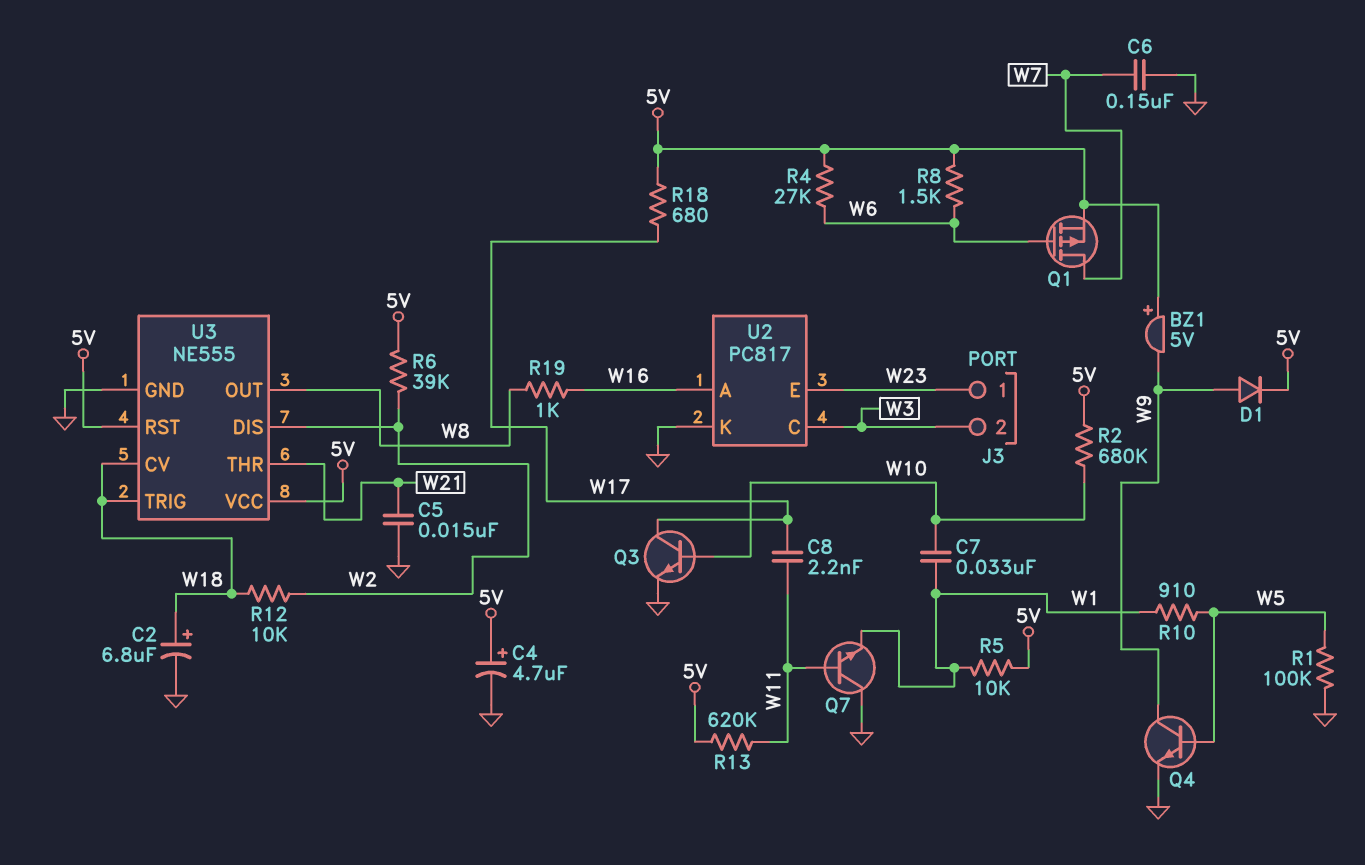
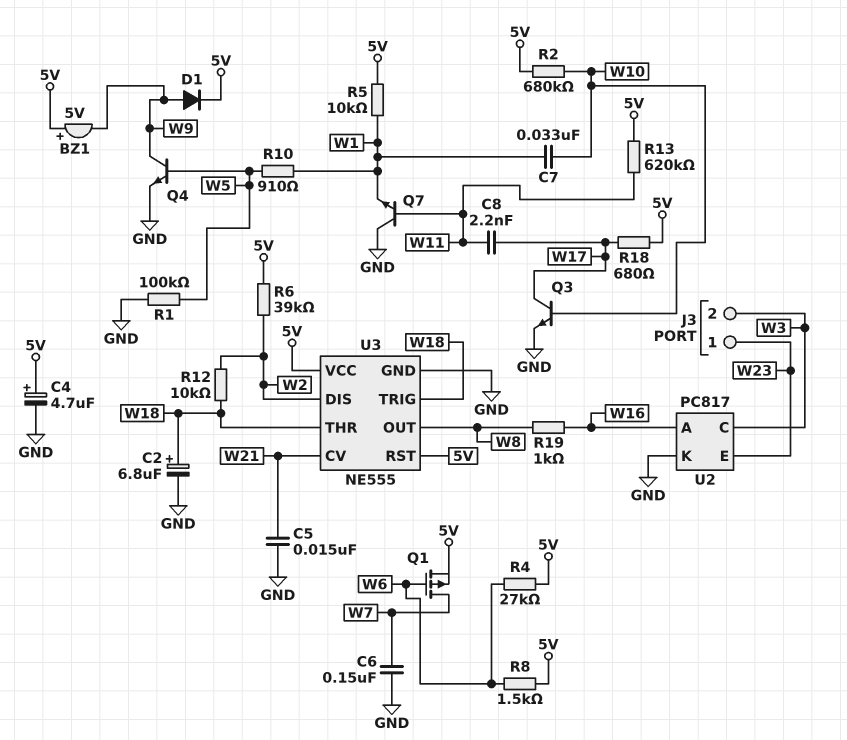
U3 pin CV: W18 -> W21
U3 pin THR: W21 -> W18

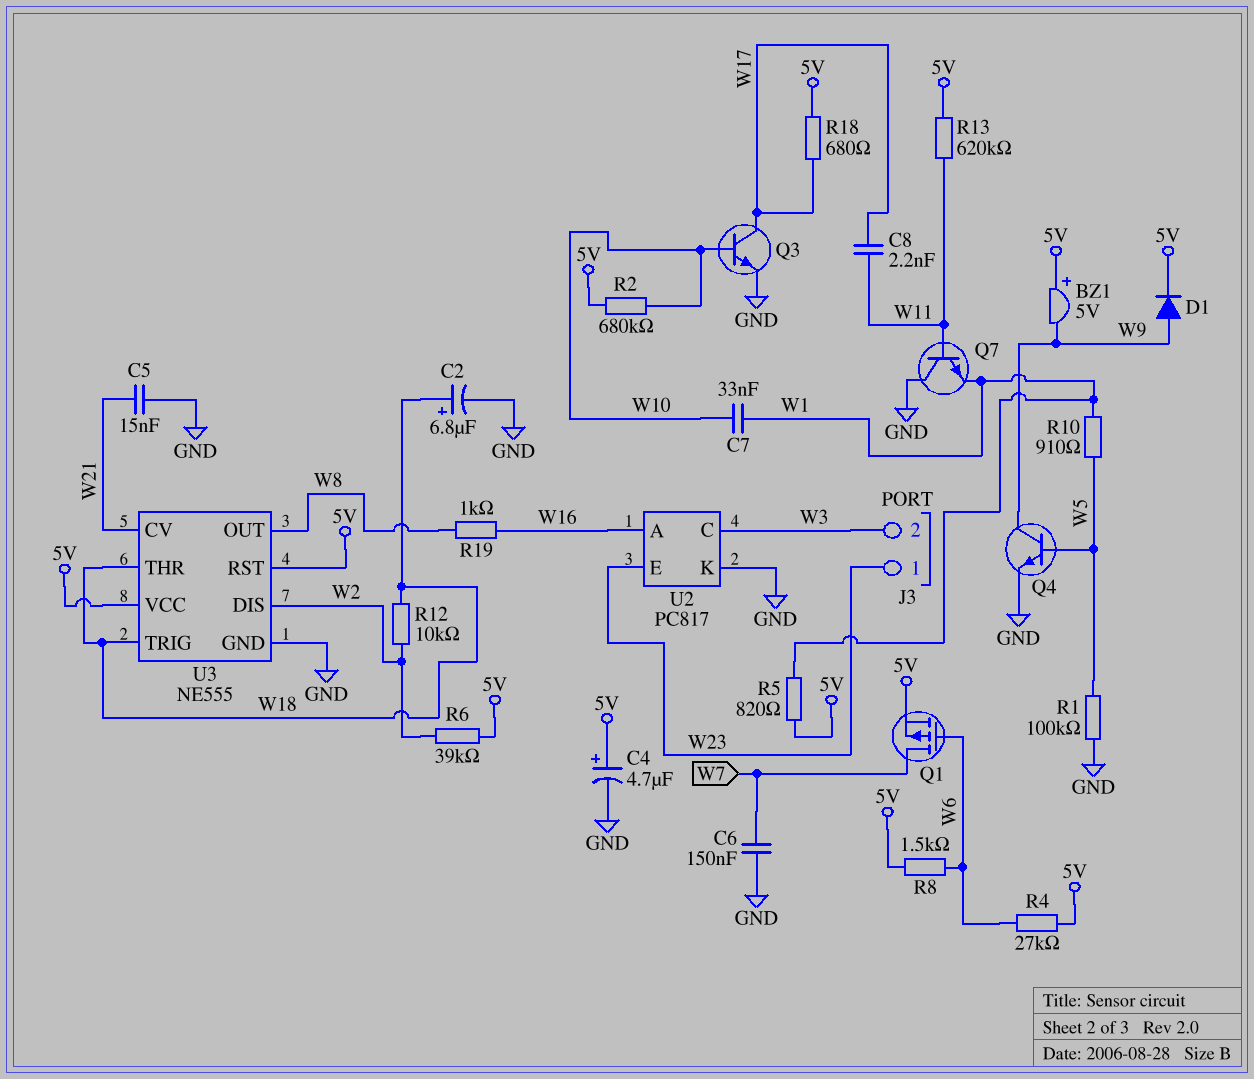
R5: 10k (5V, W1) -> 820 (5V, W1)

